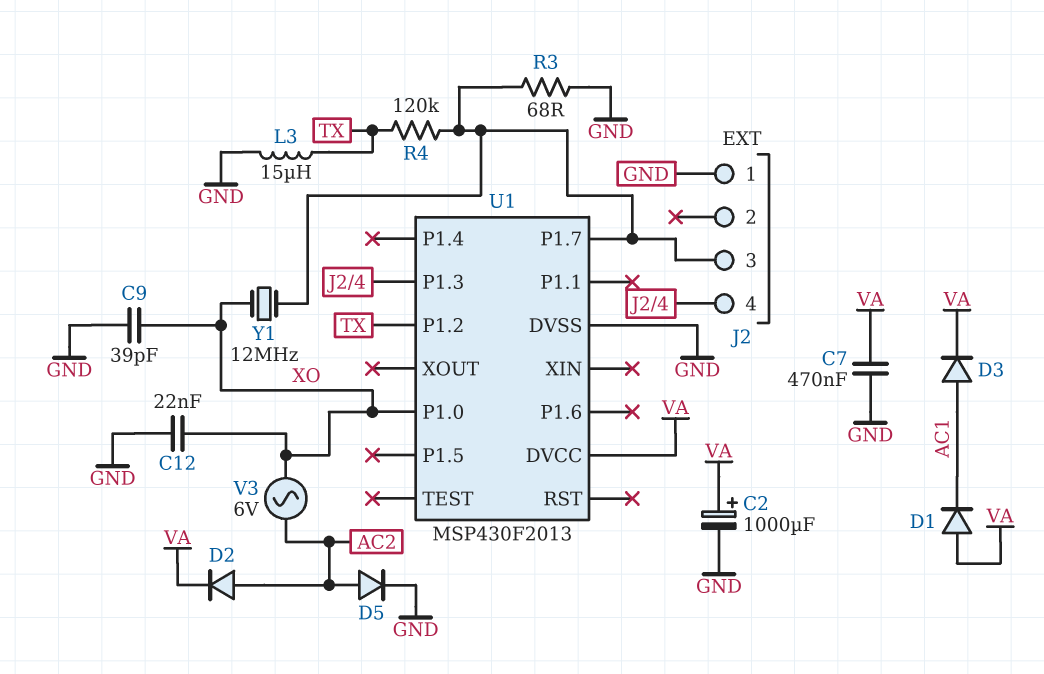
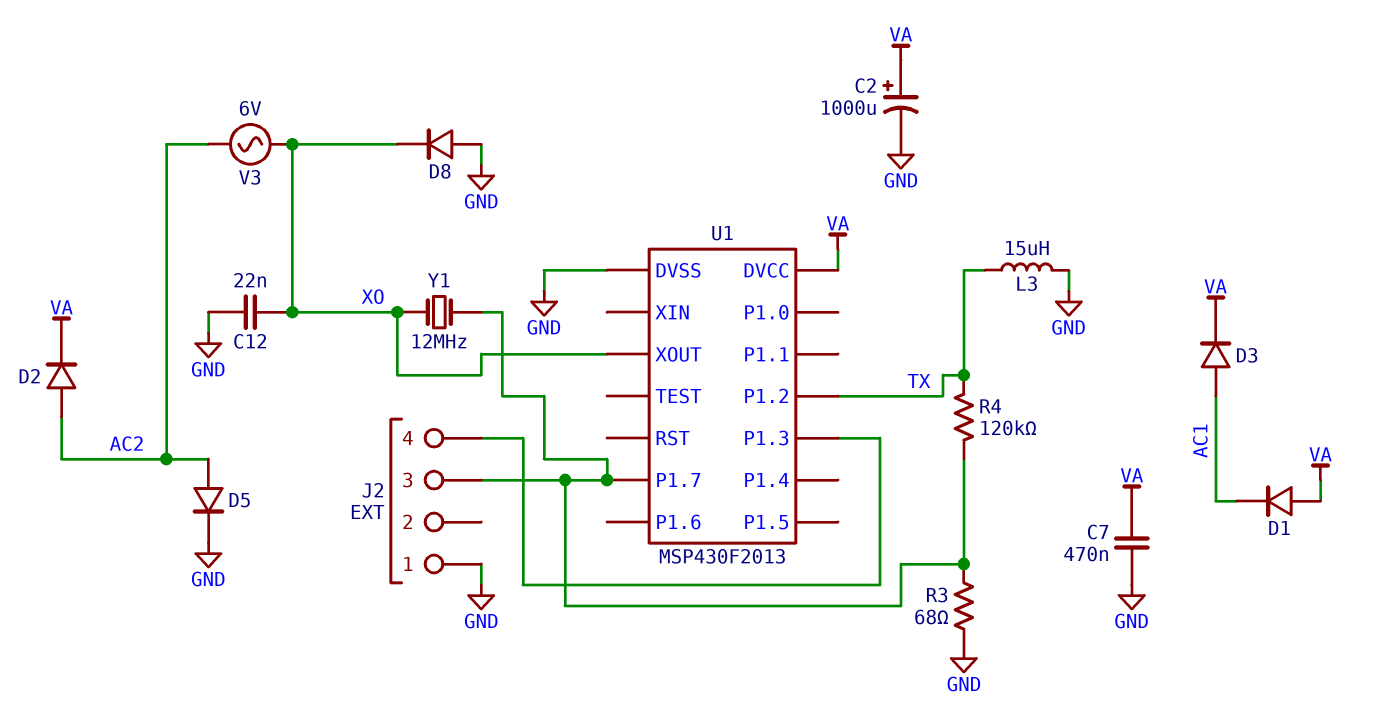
C9: 39pF (GND, XO) -> none
D8: none -> diode (A GND, K XO)
U1 pin P1.0: XO -> none
U1 pin XOUT: none -> XO

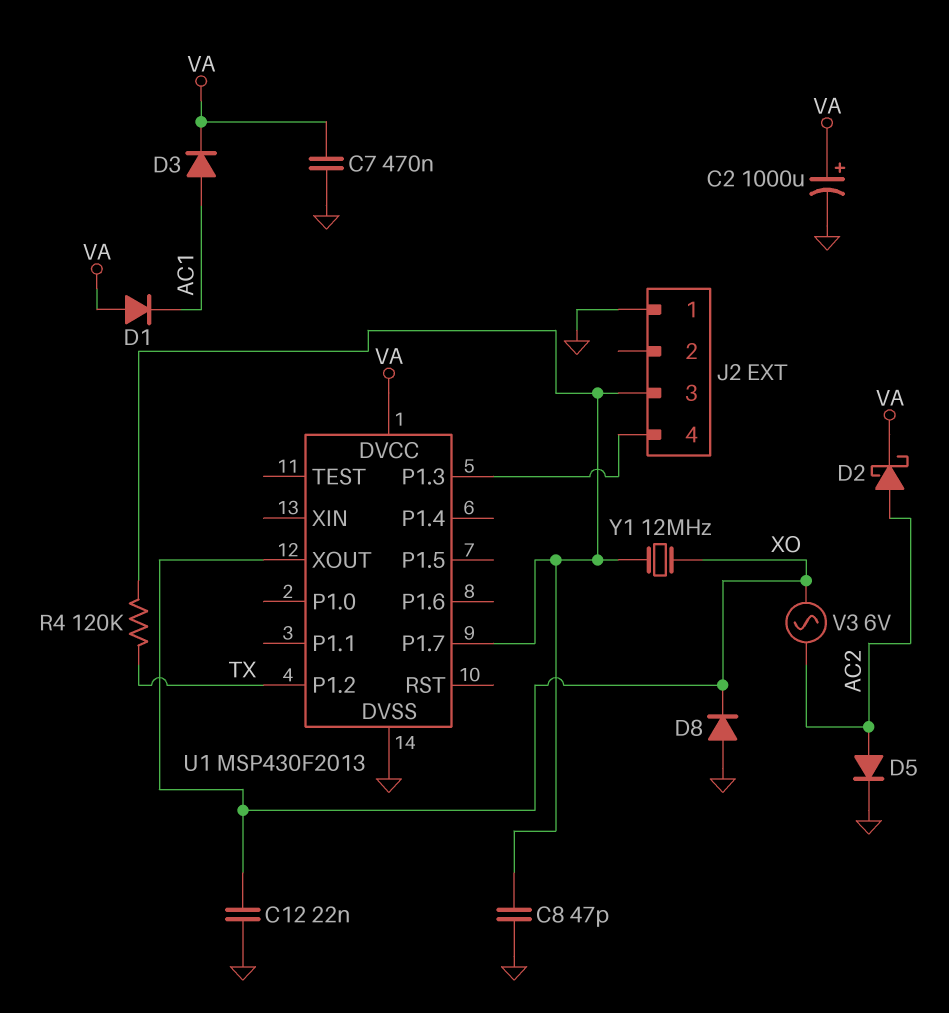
C8: none -> 47pF (GND, J2/3)
D2: diode (A AC2, K VA) -> schottky (A AC2, K VA)
L3: 15uH (GND, TX) -> none
R3: 68 (GND, J2/3) -> none

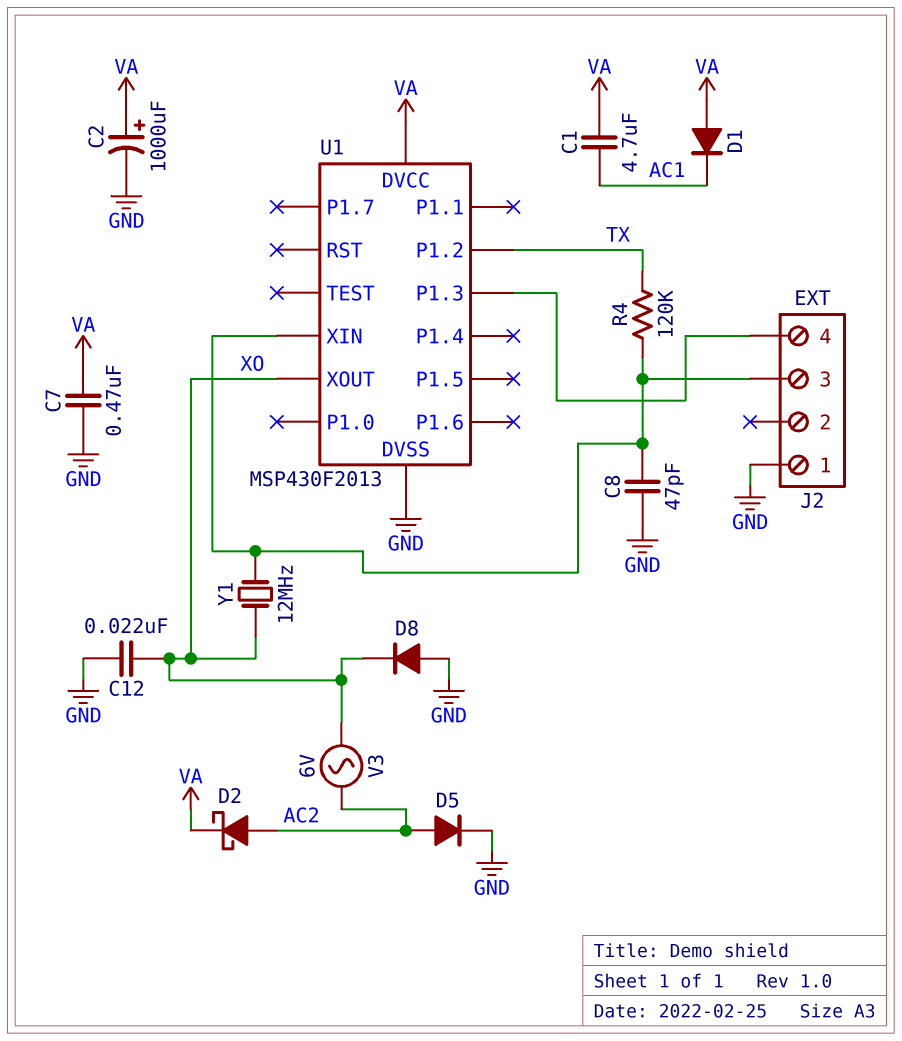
C1: none -> 4.7uF (AC1, VA)
D3: diode (A AC1, K VA) -> none
U1 pin P1.7: J2/3 -> none
U1 pin XIN: none -> J2/3

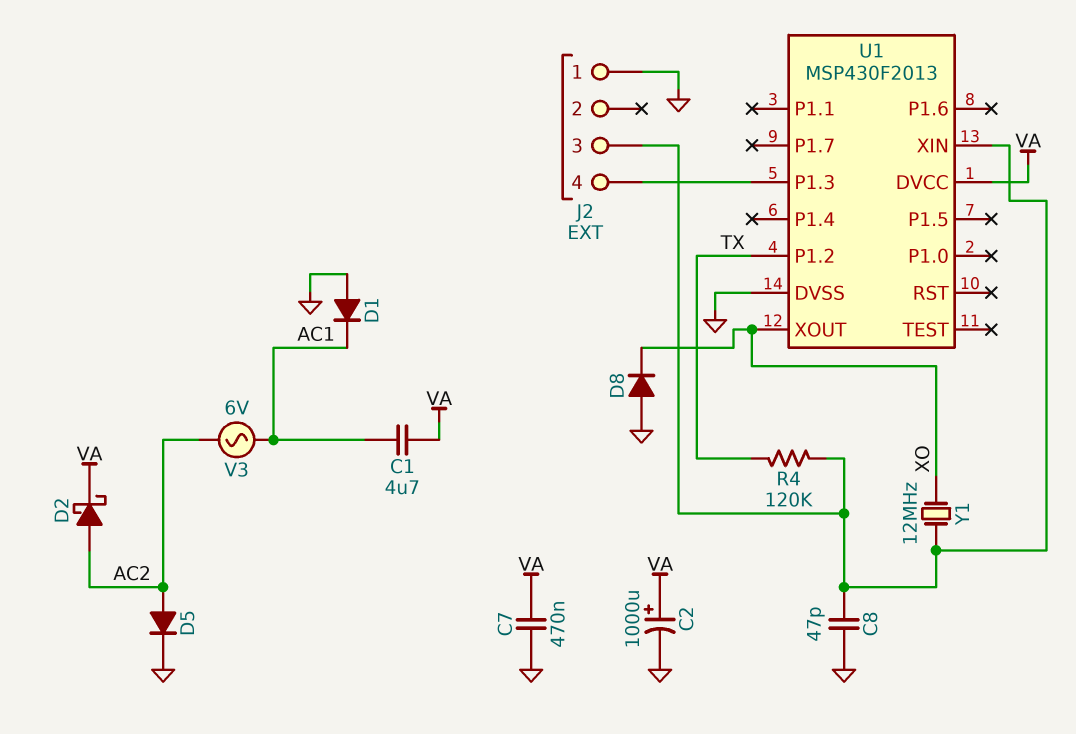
C12: 22nF (GND, XO) -> none
D1: diode (A VA, K AC1) -> diode (A GND, K AC1)
V3: AC 6V (AC2, XO) -> AC 6V (AC1, AC2)

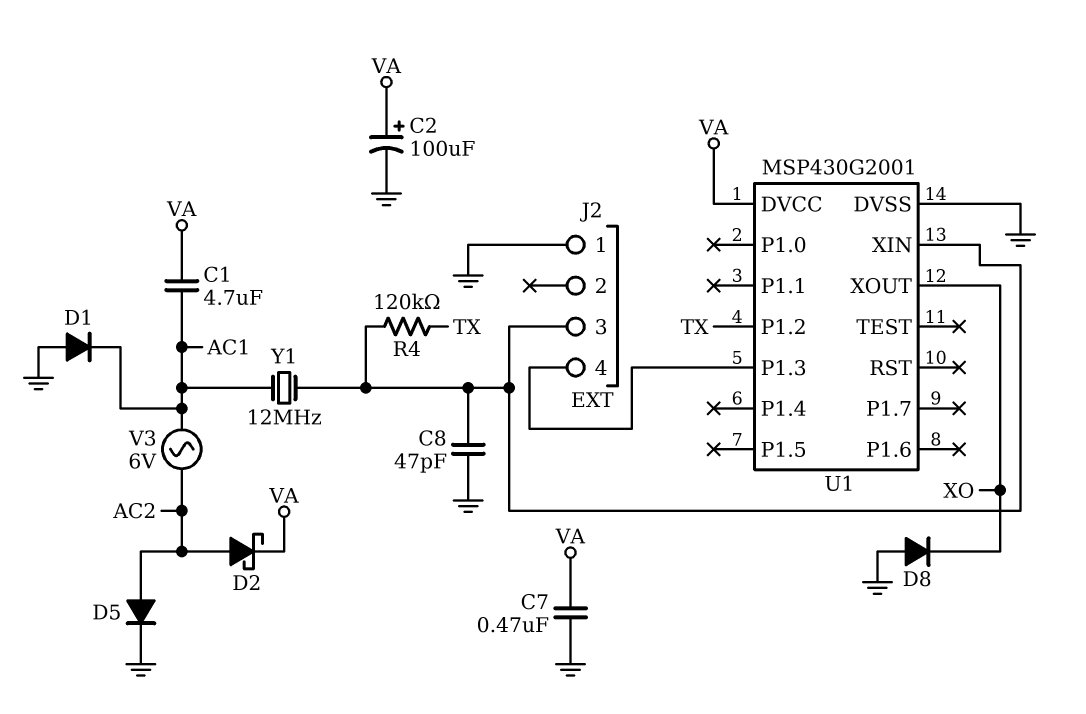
C2: 1000uF (plus VA, minus GND) -> 100uF (plus VA, minus GND)
U1: MSP430F2013 -> MSP430G2001
Y1: 12MHz (J2/3, XO) -> 12MHz (AC1, J2/3)

